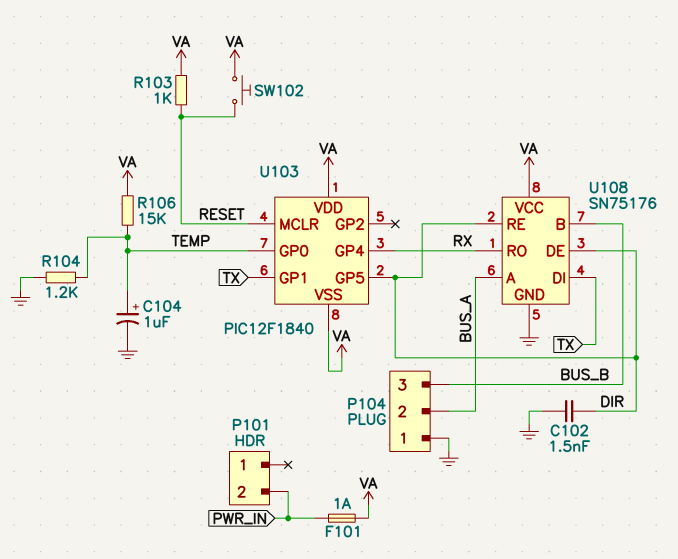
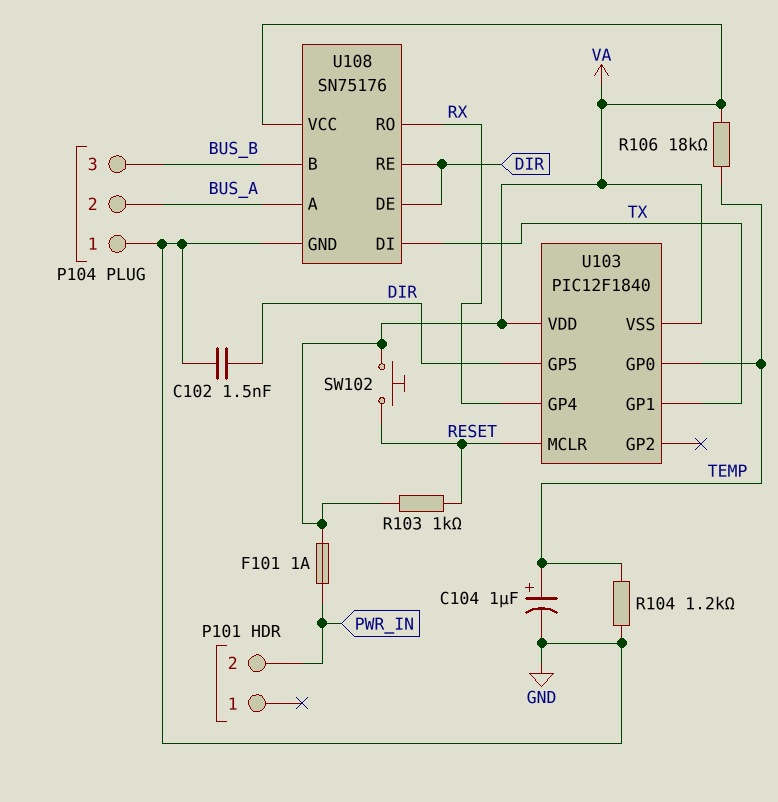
R106: 15k (TEMP, VA) -> 18k (TEMP, VA)

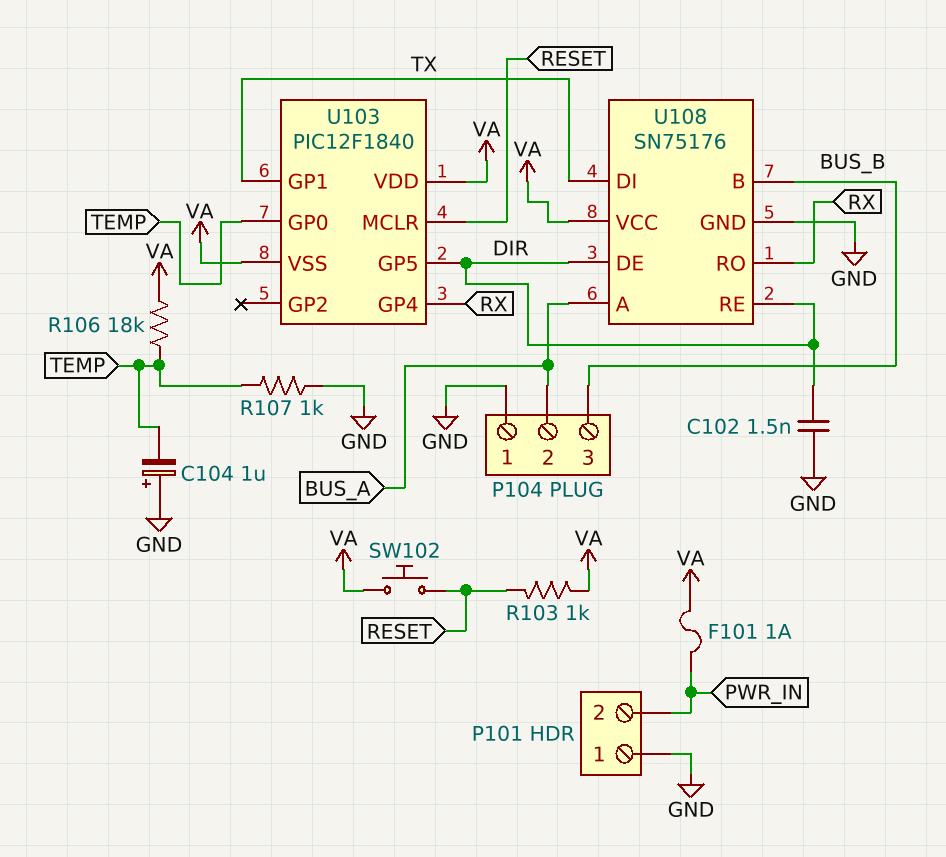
C104: 1uF (plus TEMP, minus GND) -> 1uF (plus GND, minus TEMP)
P101 pin 1: none -> GND
R104: 1.2k (GND, TEMP) -> none
R107: none -> 1k (GND, TEMP)

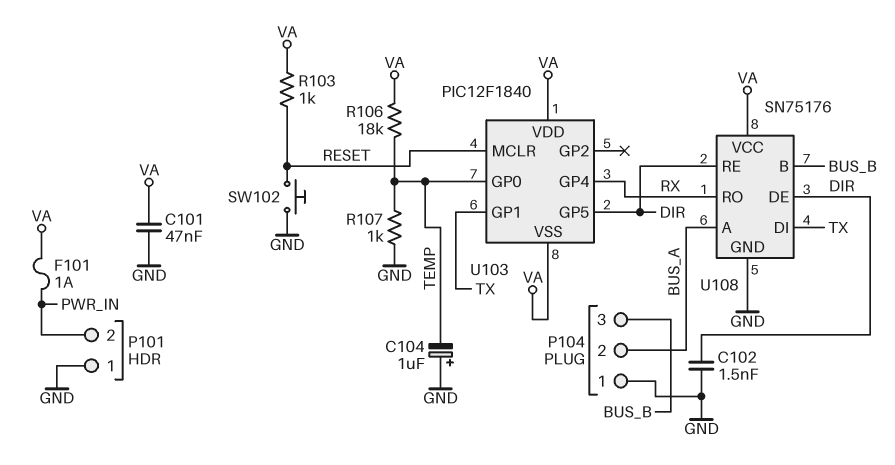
C101: none -> 47nF (GND, VA)
SW102: button (RESET, VA) -> button (GND, RESET)

